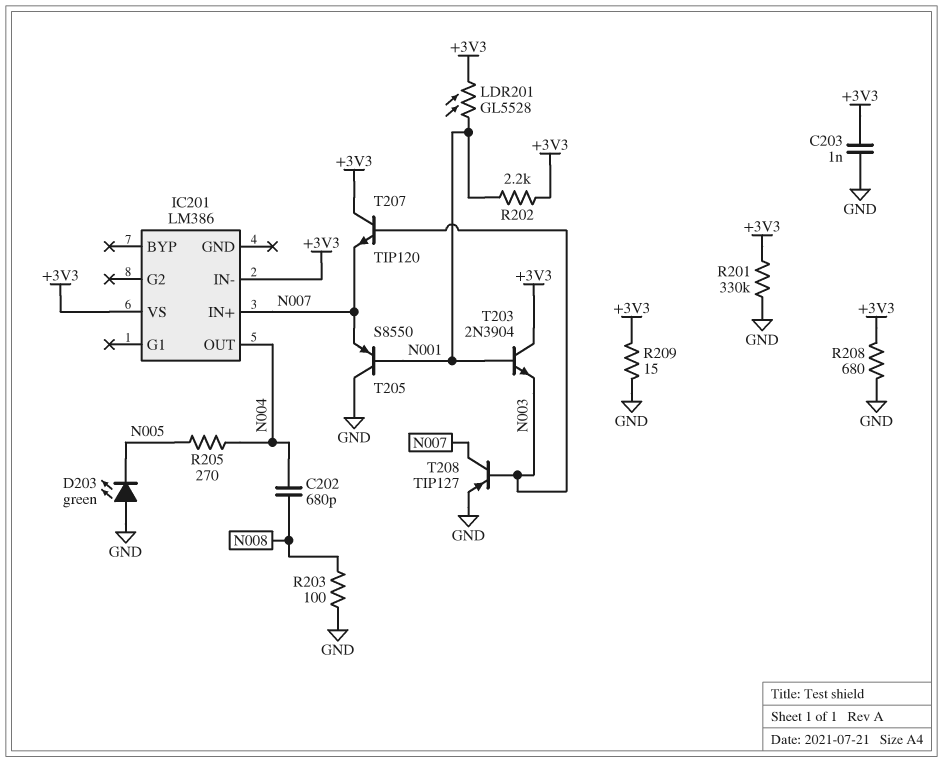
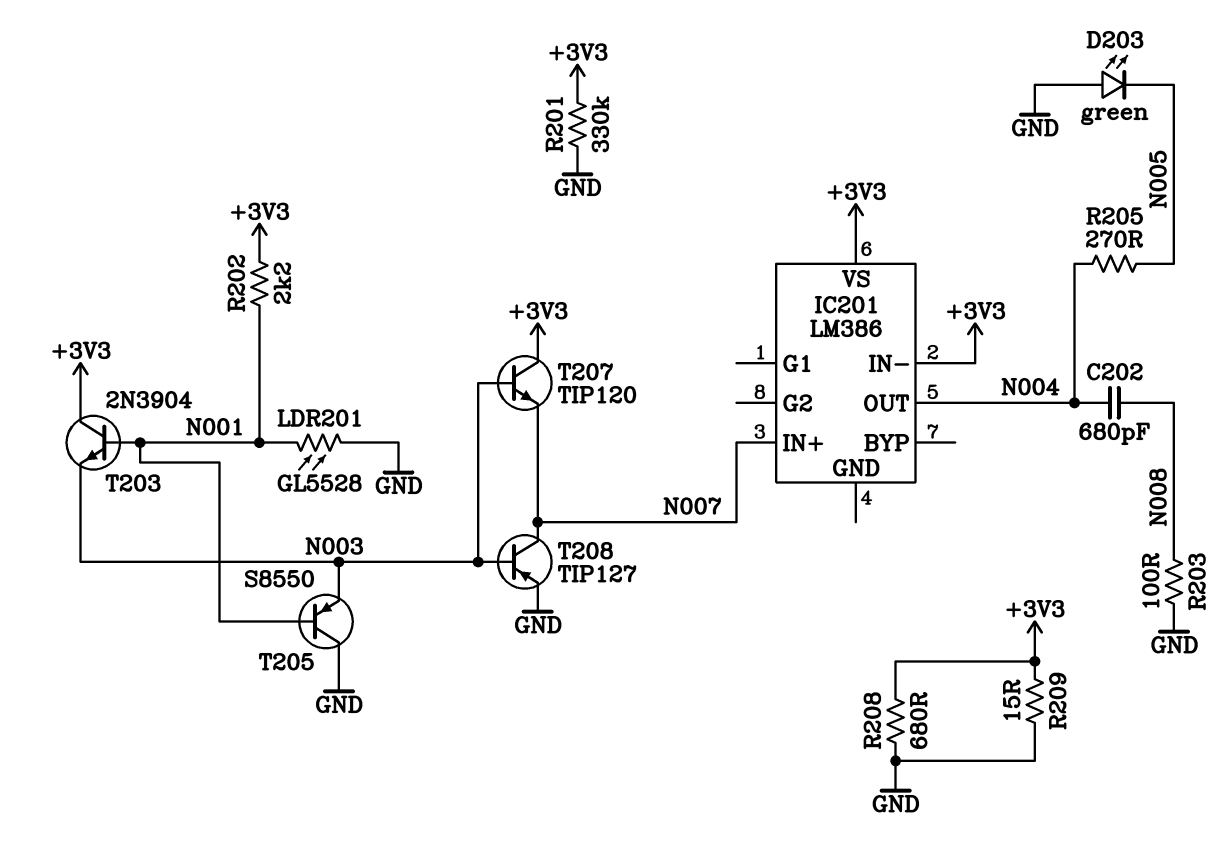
C203: 1nF (+3V3, GND) -> none
LDR201: GL5528 (+3V3, N001) -> GL5528 (GND, N001)
T205: PNP S8550 (B N001, C GND, E N007) -> PNP S8550 (B N001, C GND, E N003)

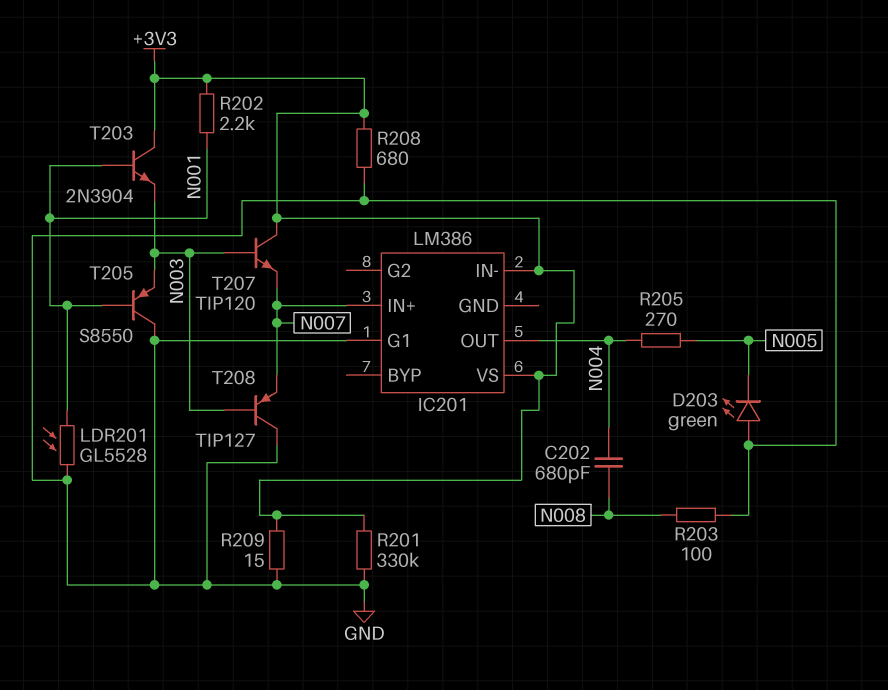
IC201 pin G1: none -> GND
T208: PNP TIP127 (B N003, C N007, E GND) -> PNP TIP127 (B N003, C GND, E N007)

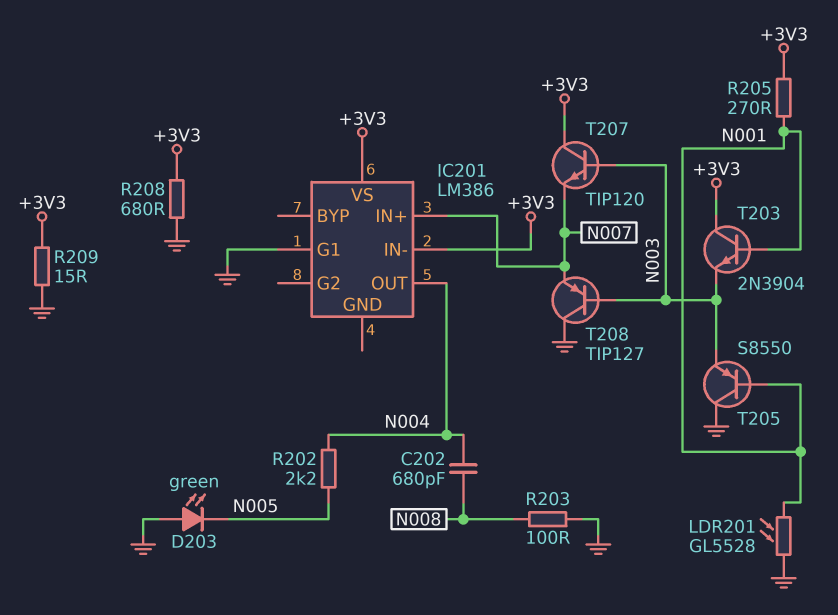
R201: 330k (+3V3, GND) -> none
R202: 2.2k (+3V3, N001) -> 2.2k (N004, N005)
R205: 270 (N004, N005) -> 270 (+3V3, N001)

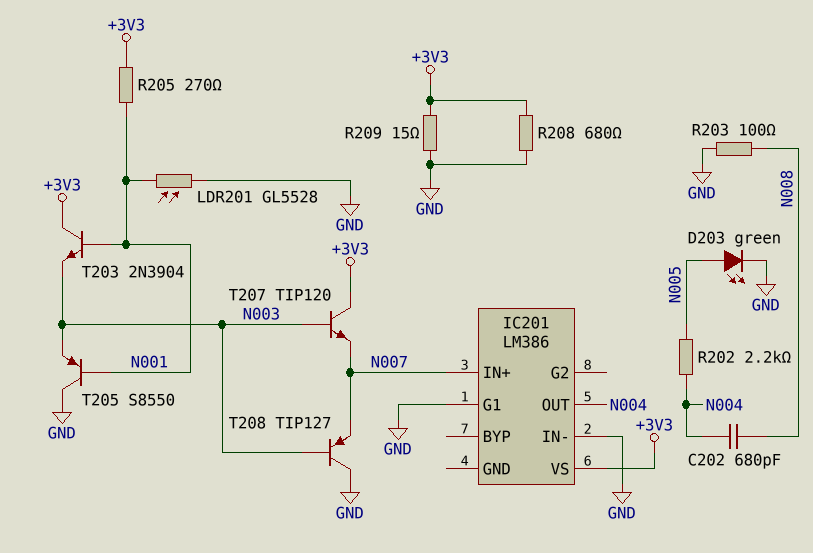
D203: LED green (A GND, K N005) -> LED green (A N005, K GND)
IC201 pin IN-: +3V3 -> GND

